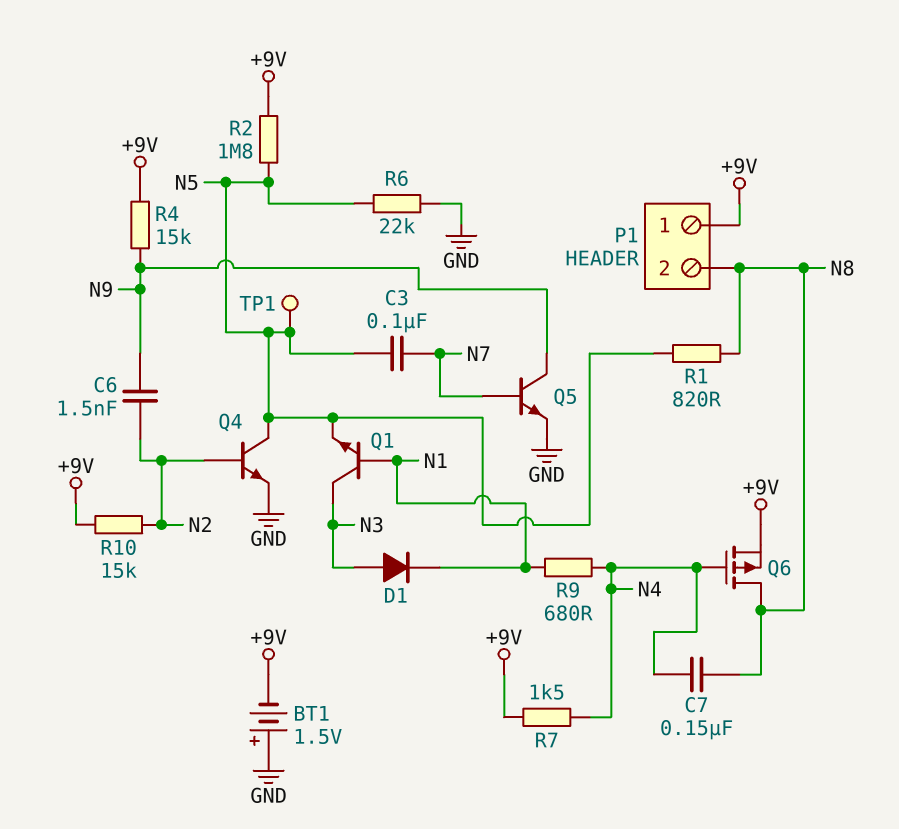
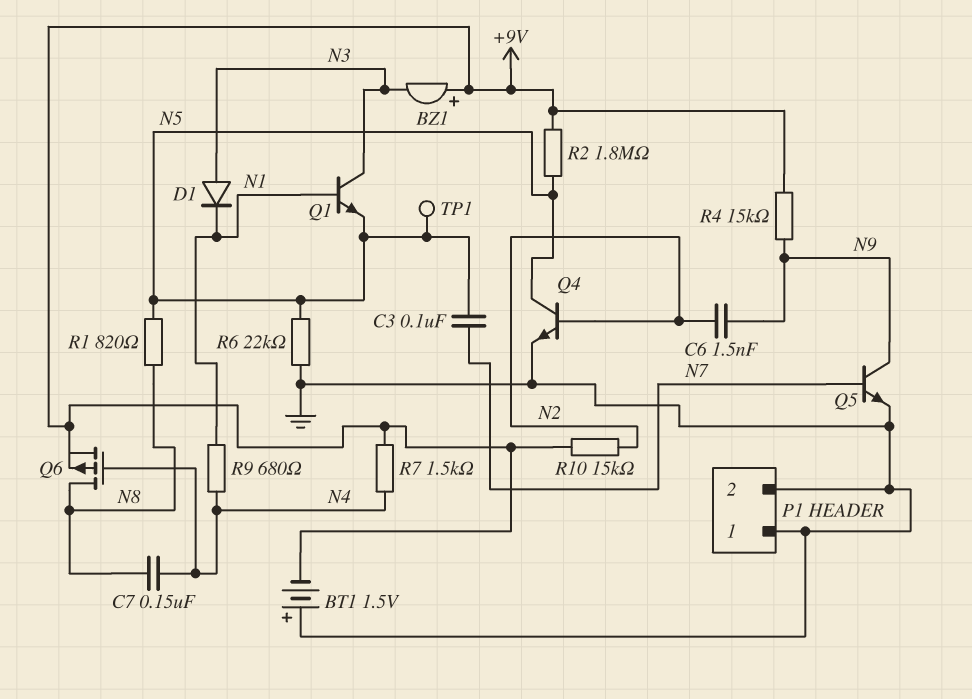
BZ1: none -> buzzer (plus +9V, minus N3)
P1 pin 1: +9V -> GND
P1 pin 2: N8 -> GND

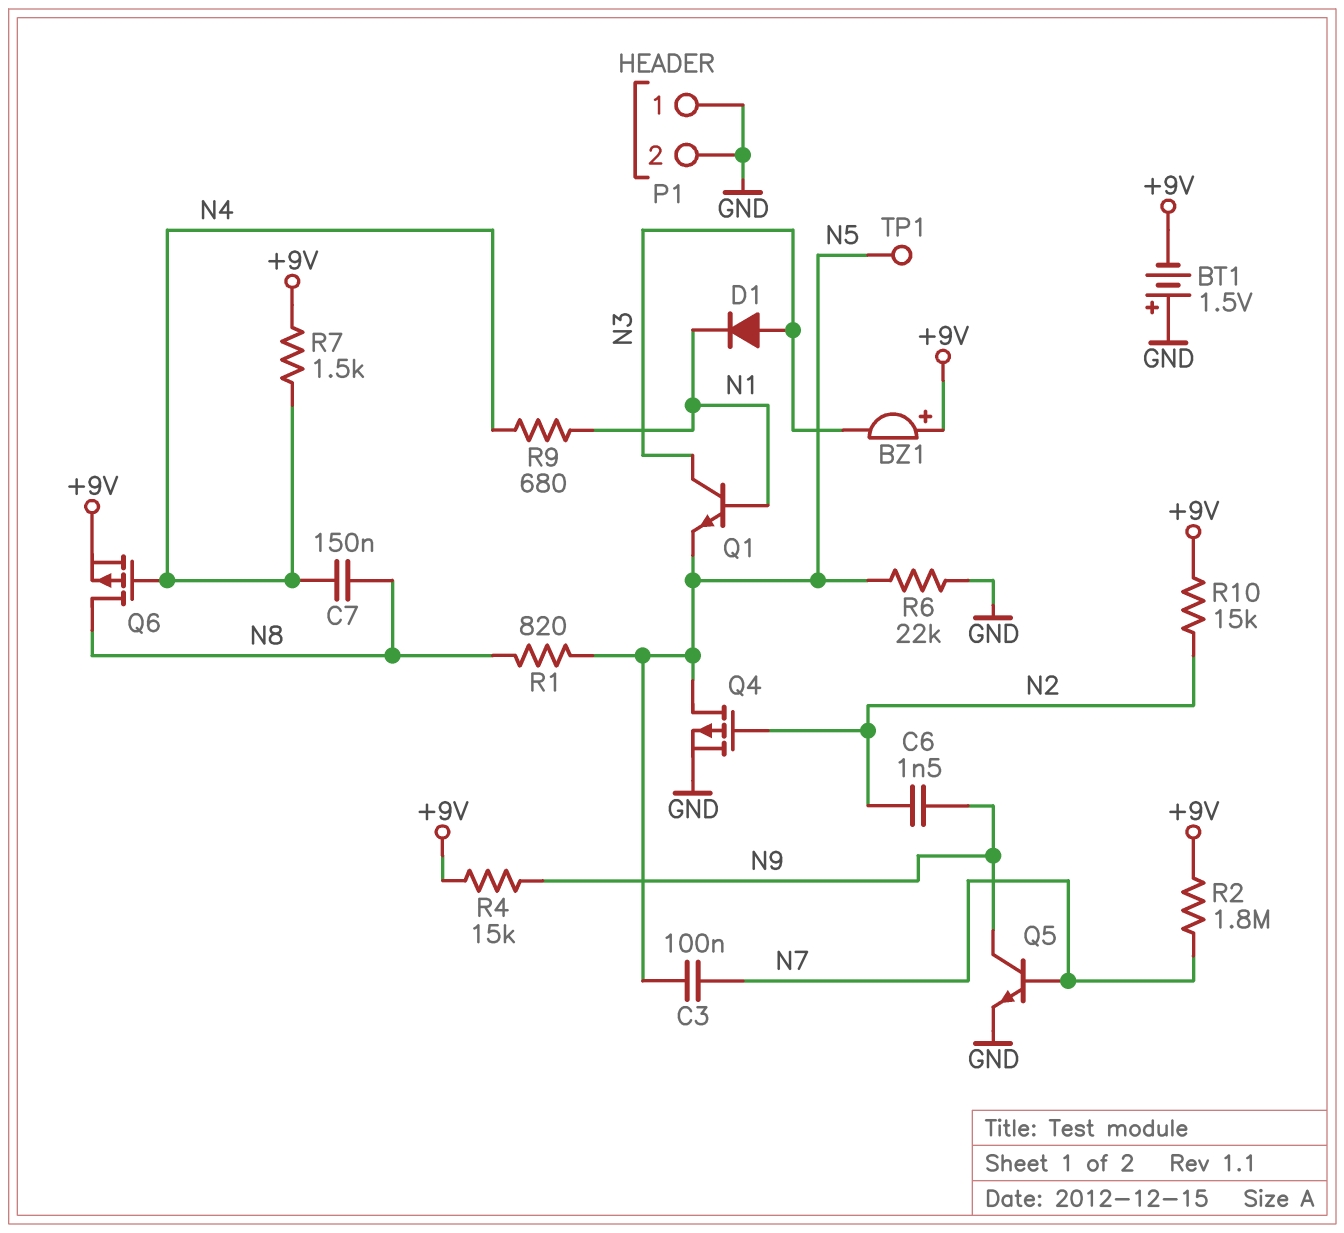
Q4: NPN (B N2, C N5, E GND) -> PMOS (G N2, D N5, S GND)
R2: 1.8M (+9V, N5) -> 1.8M (+9V, N7)

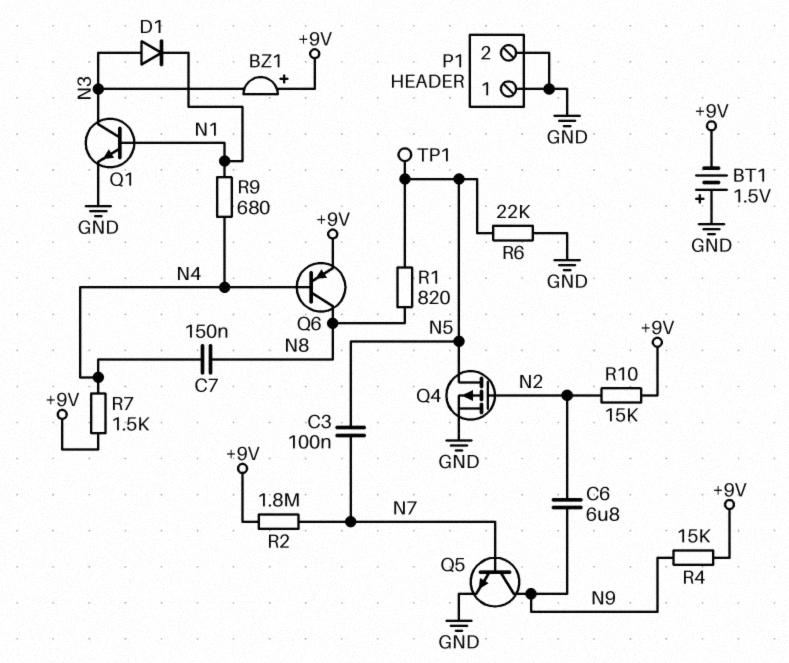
C6: 1.5nF (N2, N9) -> 6.8uF (N2, N9)
Q1: NPN (B N1, C N3, E N5) -> NPN (B N1, C N3, E GND)
Q6: PMOS (G N4, D N8, S +9V) -> PNP (B N4, C N8, E +9V)

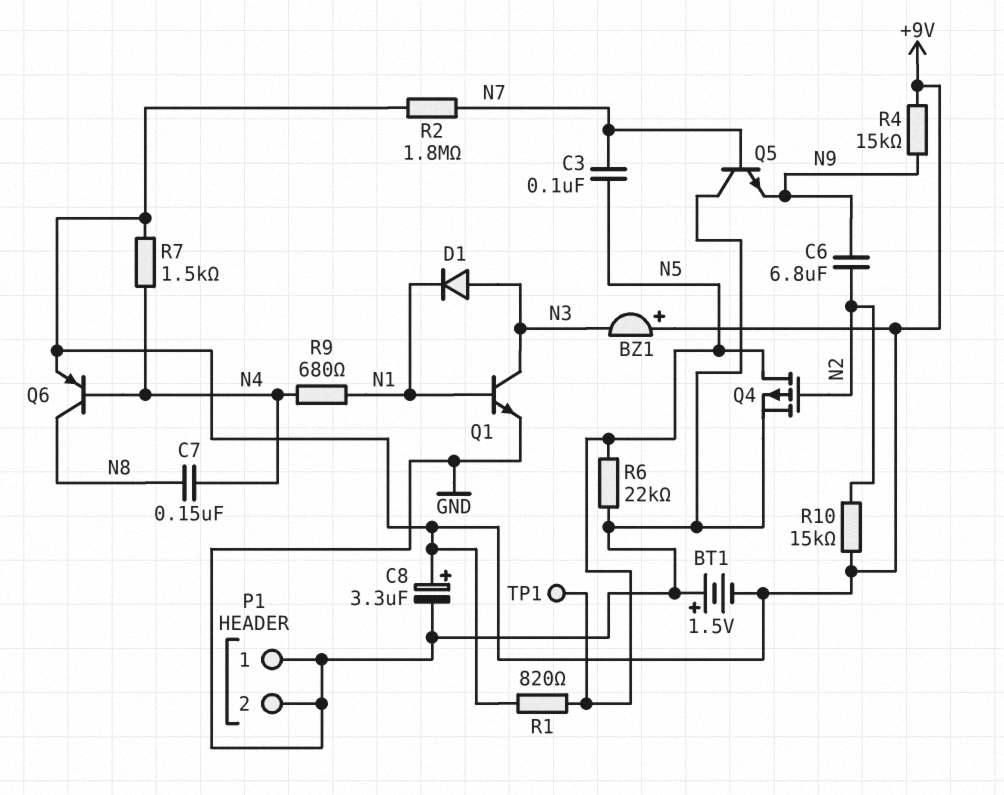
C8: none -> 3.3uF (plus +9V, minus GND)
Q5: NPN (B N7, C N9, E GND) -> NPN (B N7, C GND, E N9)
R1: 820 (N5, N8) -> 820 (+9V, N5)

